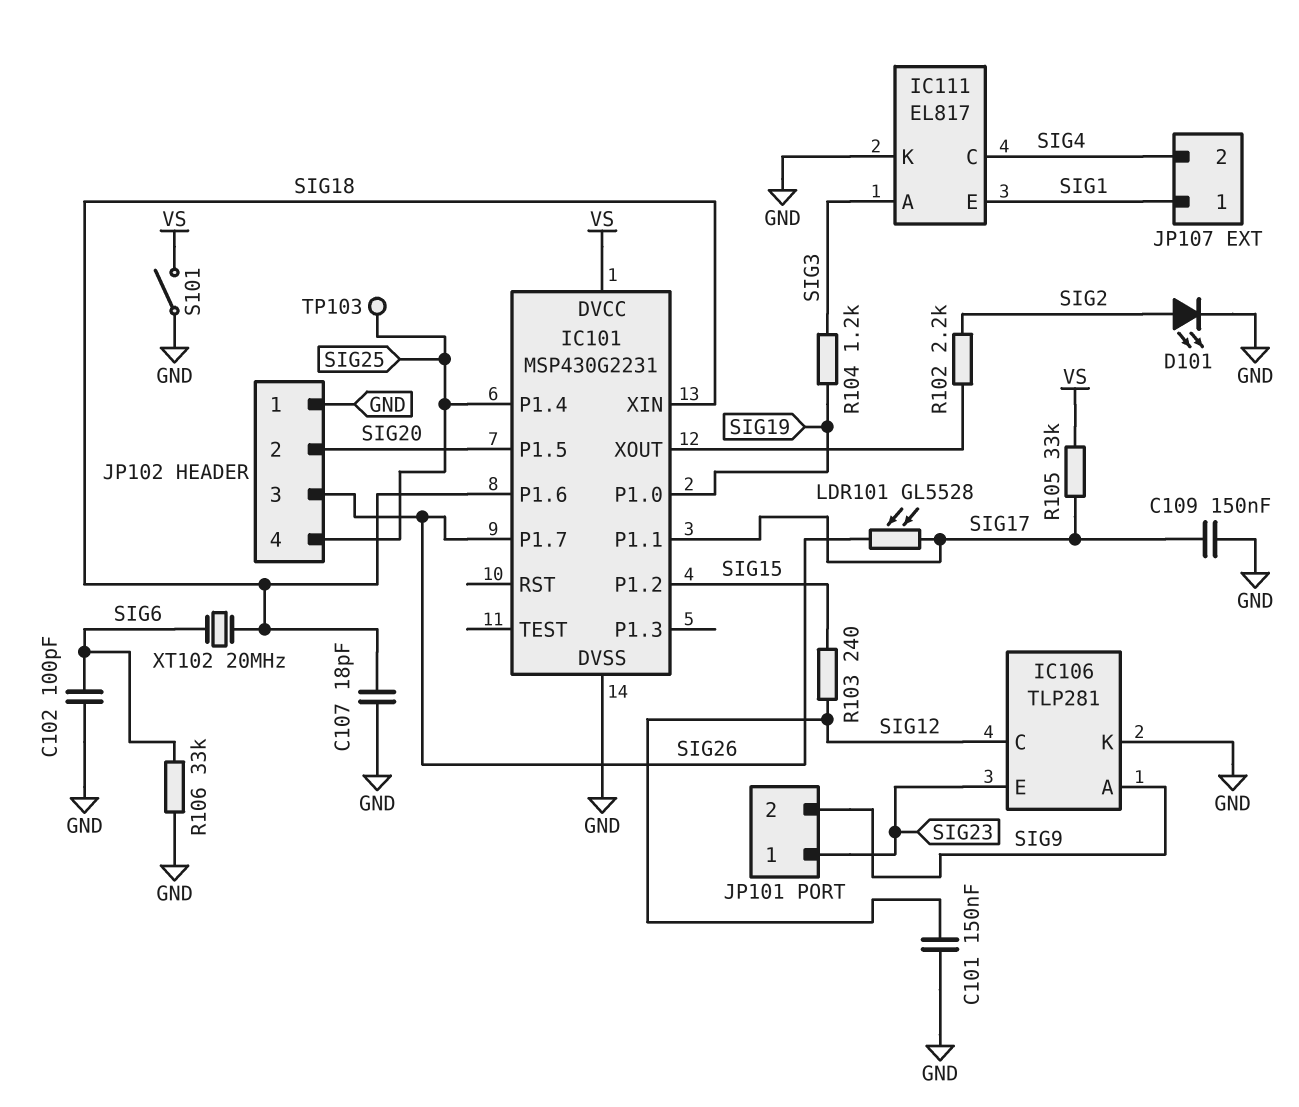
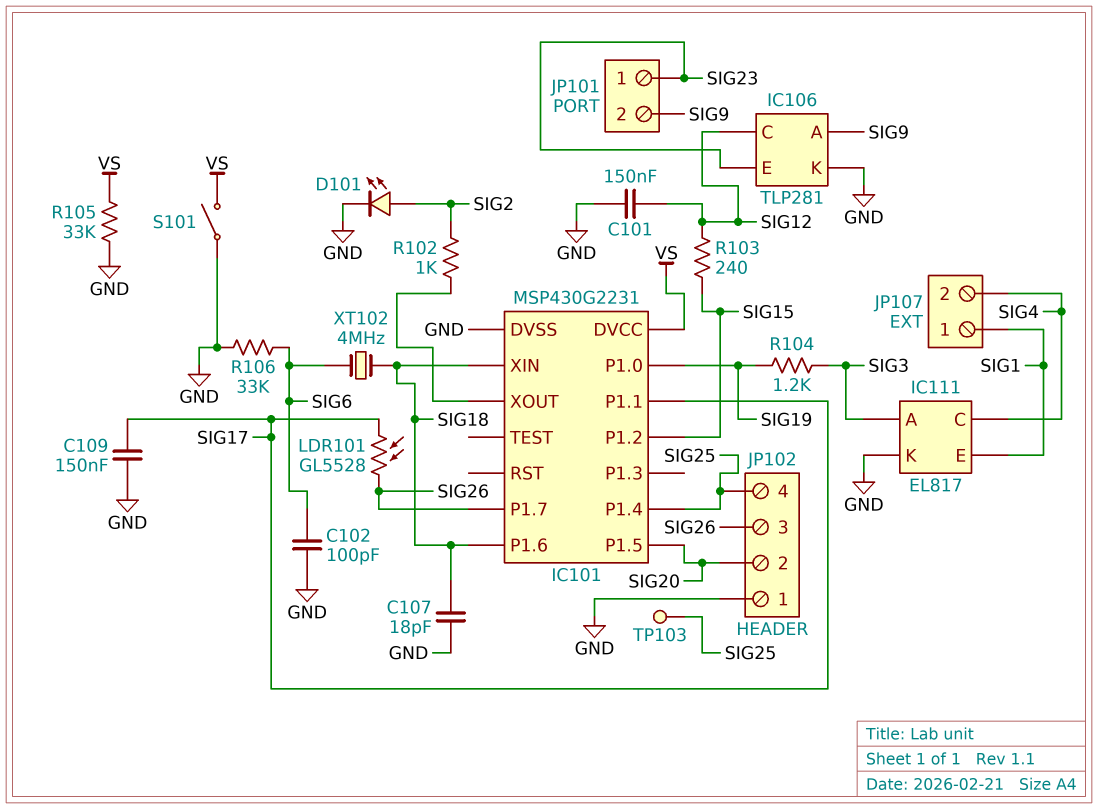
R102: 2.2k (IC101/XOUT, SIG2) -> 1k (IC101/XOUT, SIG2)
R105: 33k (SIG17, VS) -> 33k (GND, VS)
XT102: 20MHz (SIG6, SIG18) -> 4MHz (SIG6, SIG18)

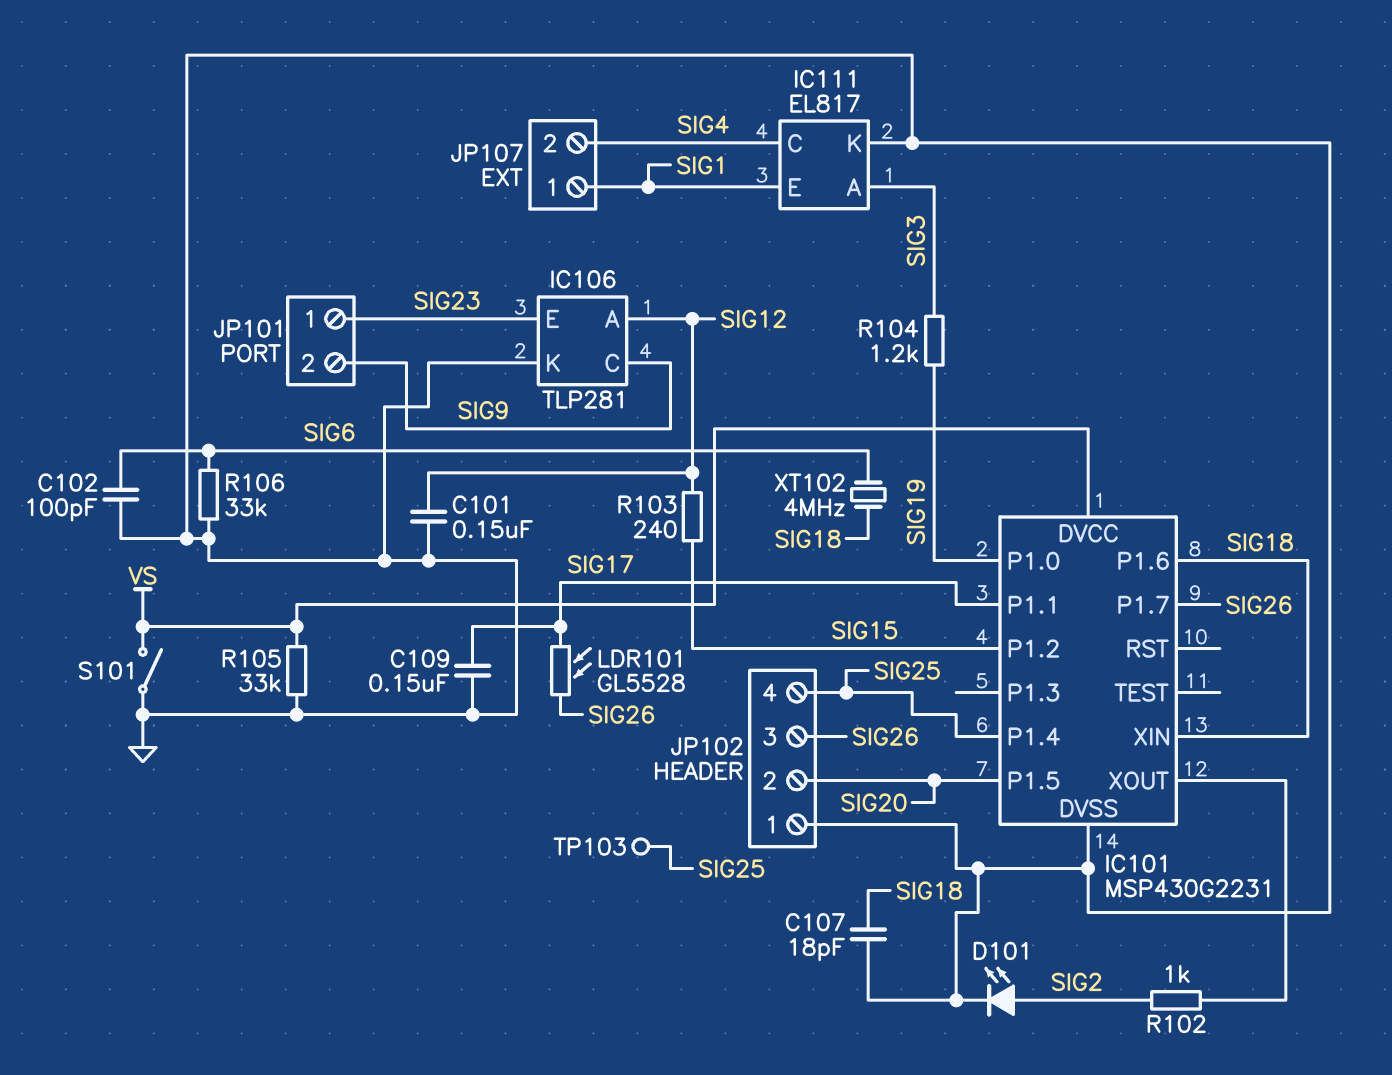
IC106 pin A: SIG9 -> SIG12
IC106 pin C: SIG12 -> SIG9

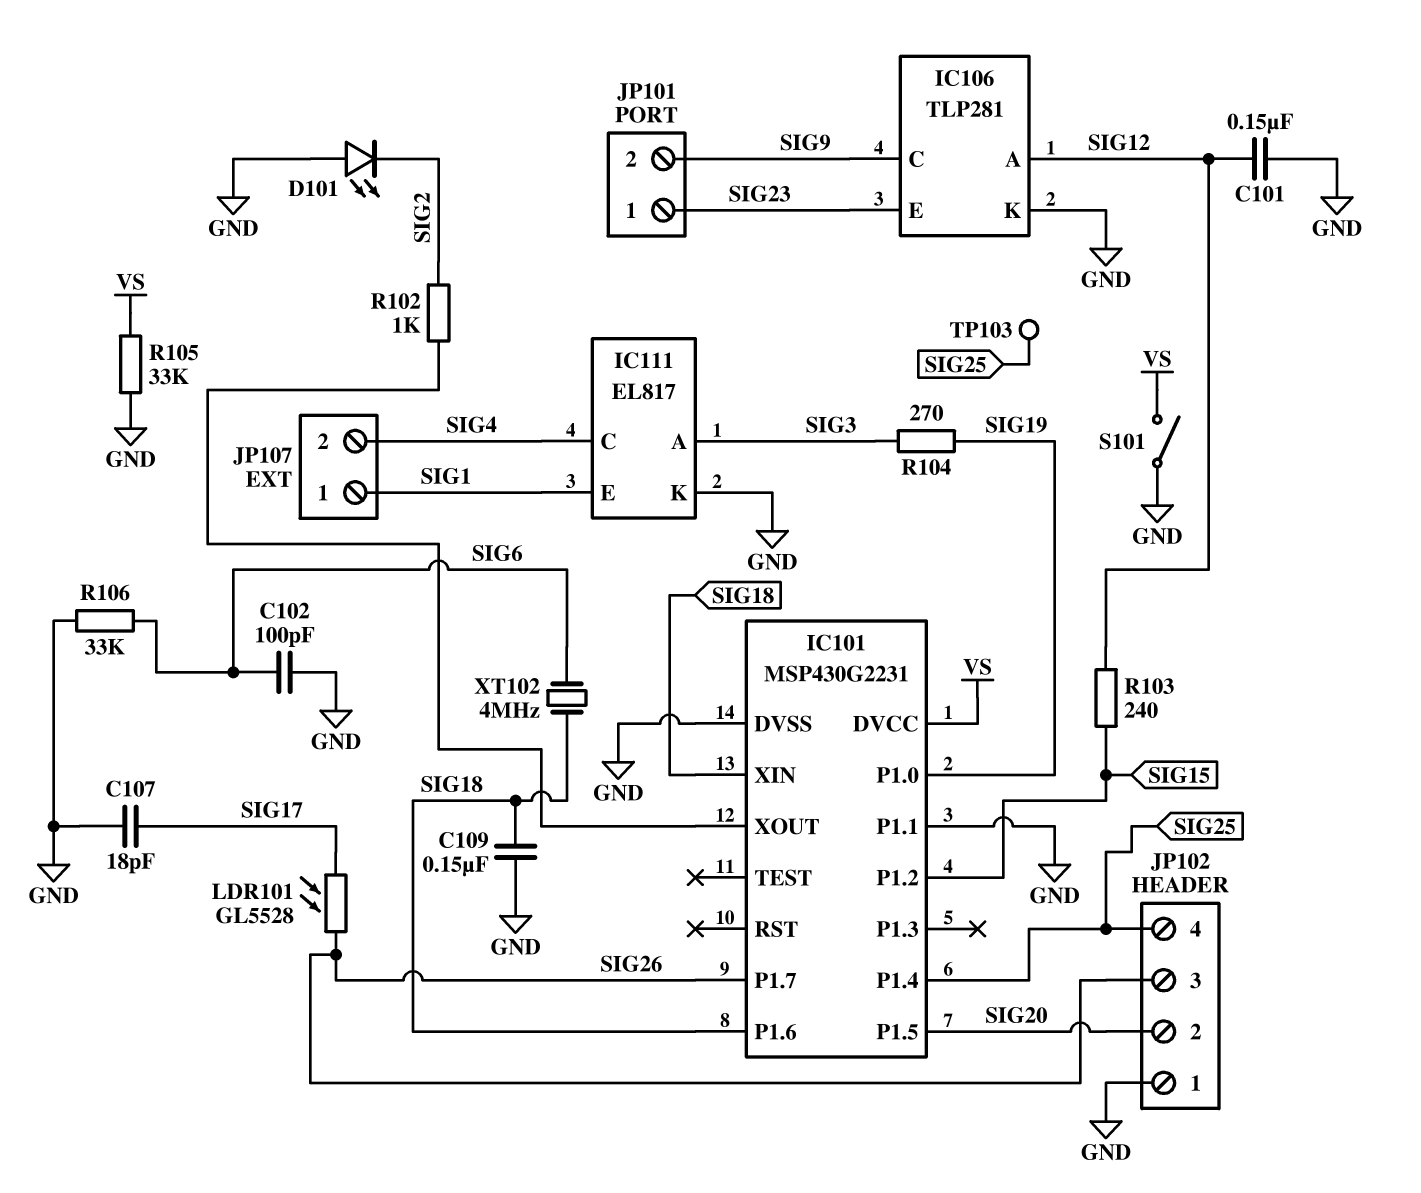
C107: 18pF (GND, SIG18) -> 18pF (GND, SIG17)
C109: 150nF (GND, SIG17) -> 150nF (GND, SIG18)
D101: LED (A SIG2, K GND) -> LED (A GND, K SIG2)
IC101 pin P1.1: SIG17 -> GND
R104: 1.2k (SIG3, SIG19) -> 270 (SIG3, SIG19)

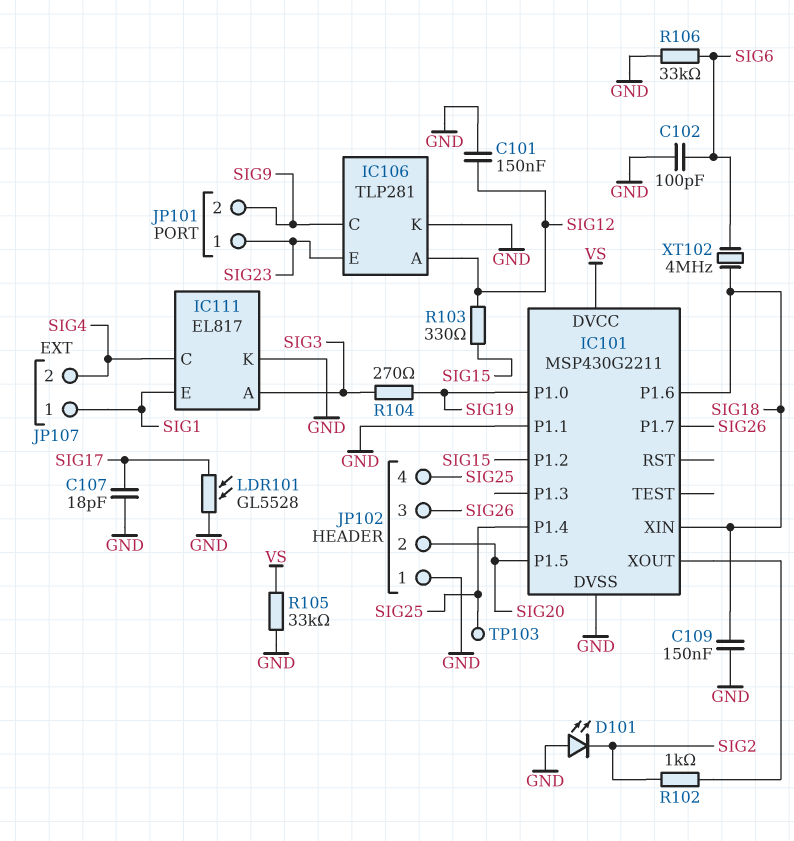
IC101: MSP430G2231 -> MSP430G2211
LDR101: GL5528 (SIG17, SIG26) -> GL5528 (GND, SIG17)
R103: 240 (SIG12, SIG15) -> 330 (SIG12, SIG15)
S101: switch (GND, VS) -> none

